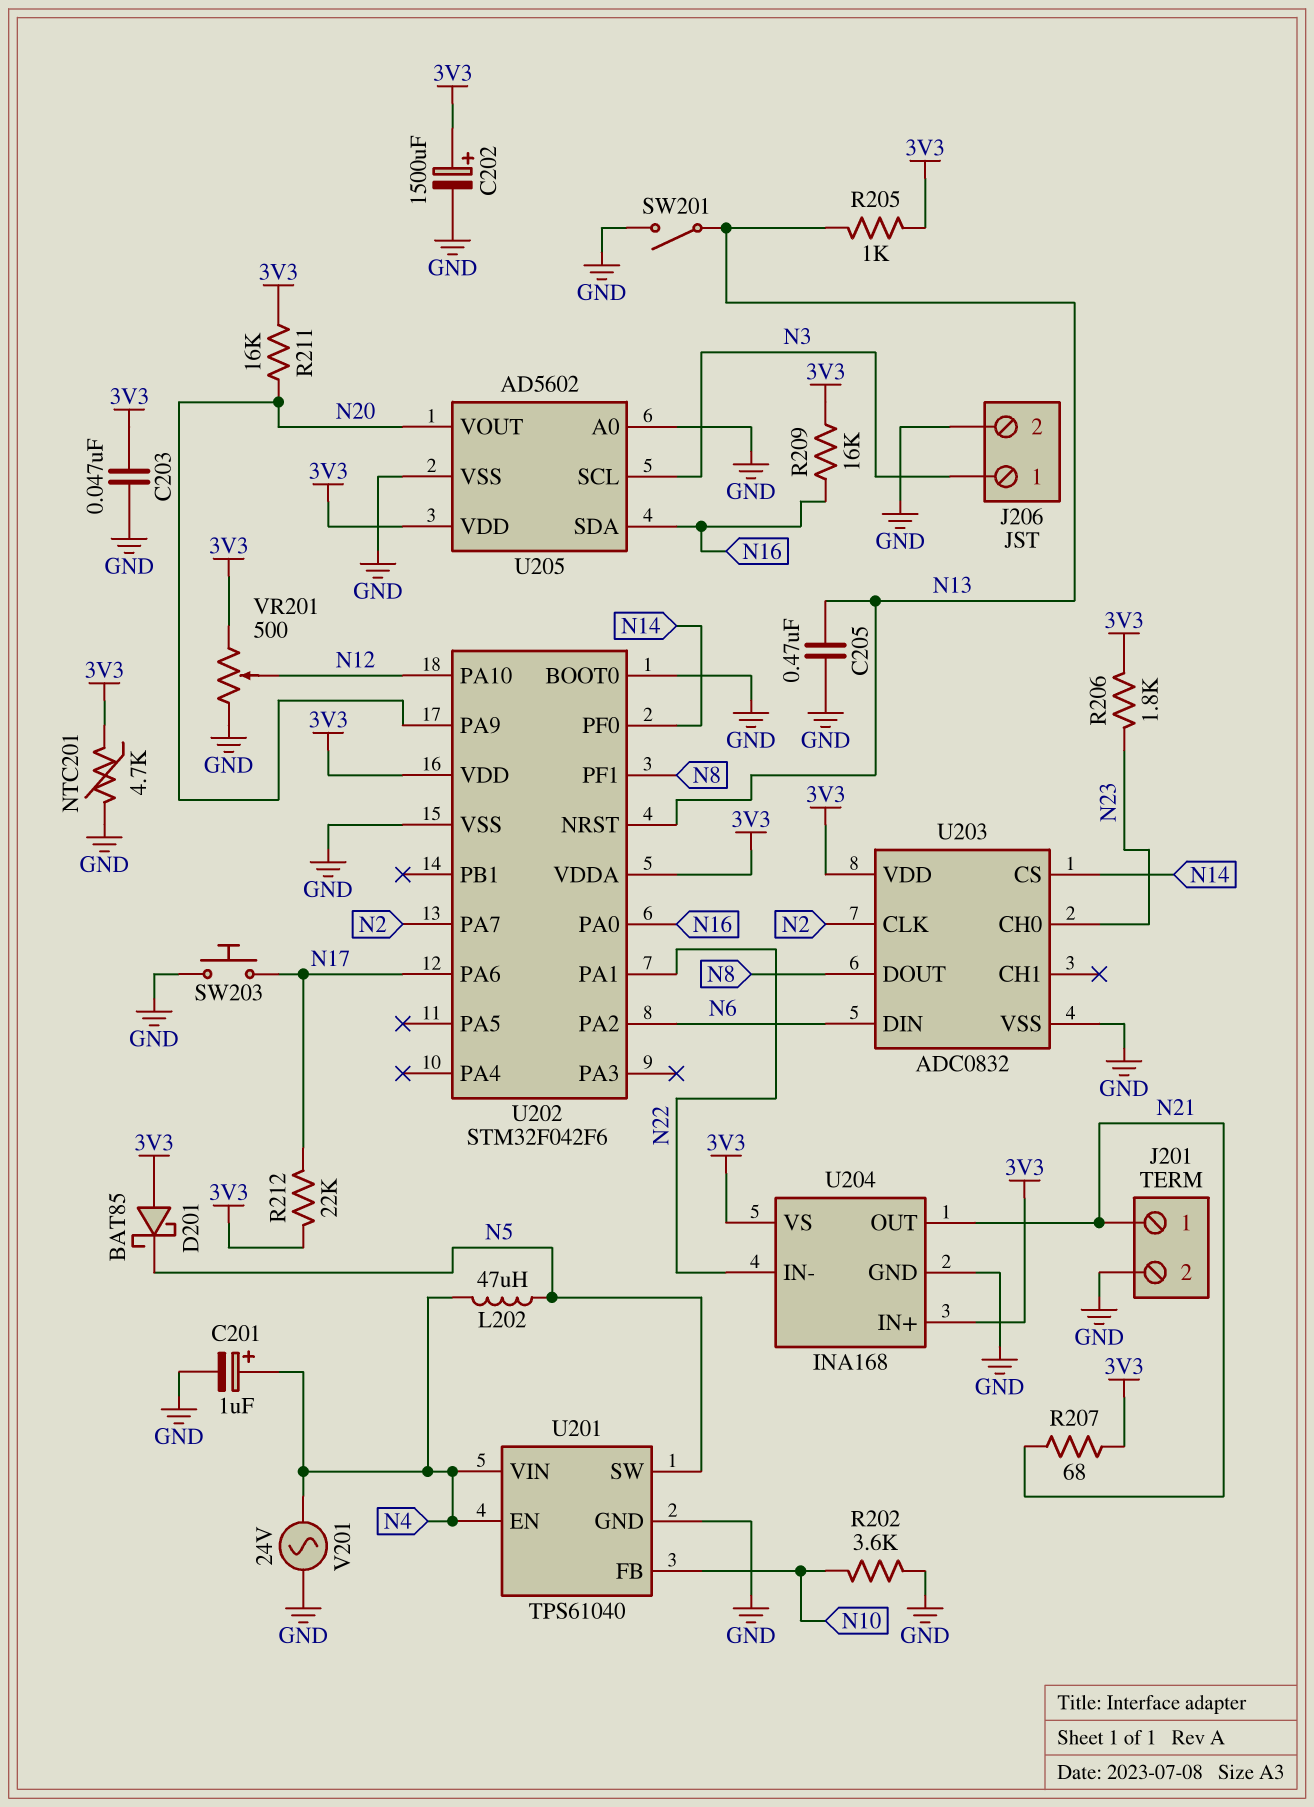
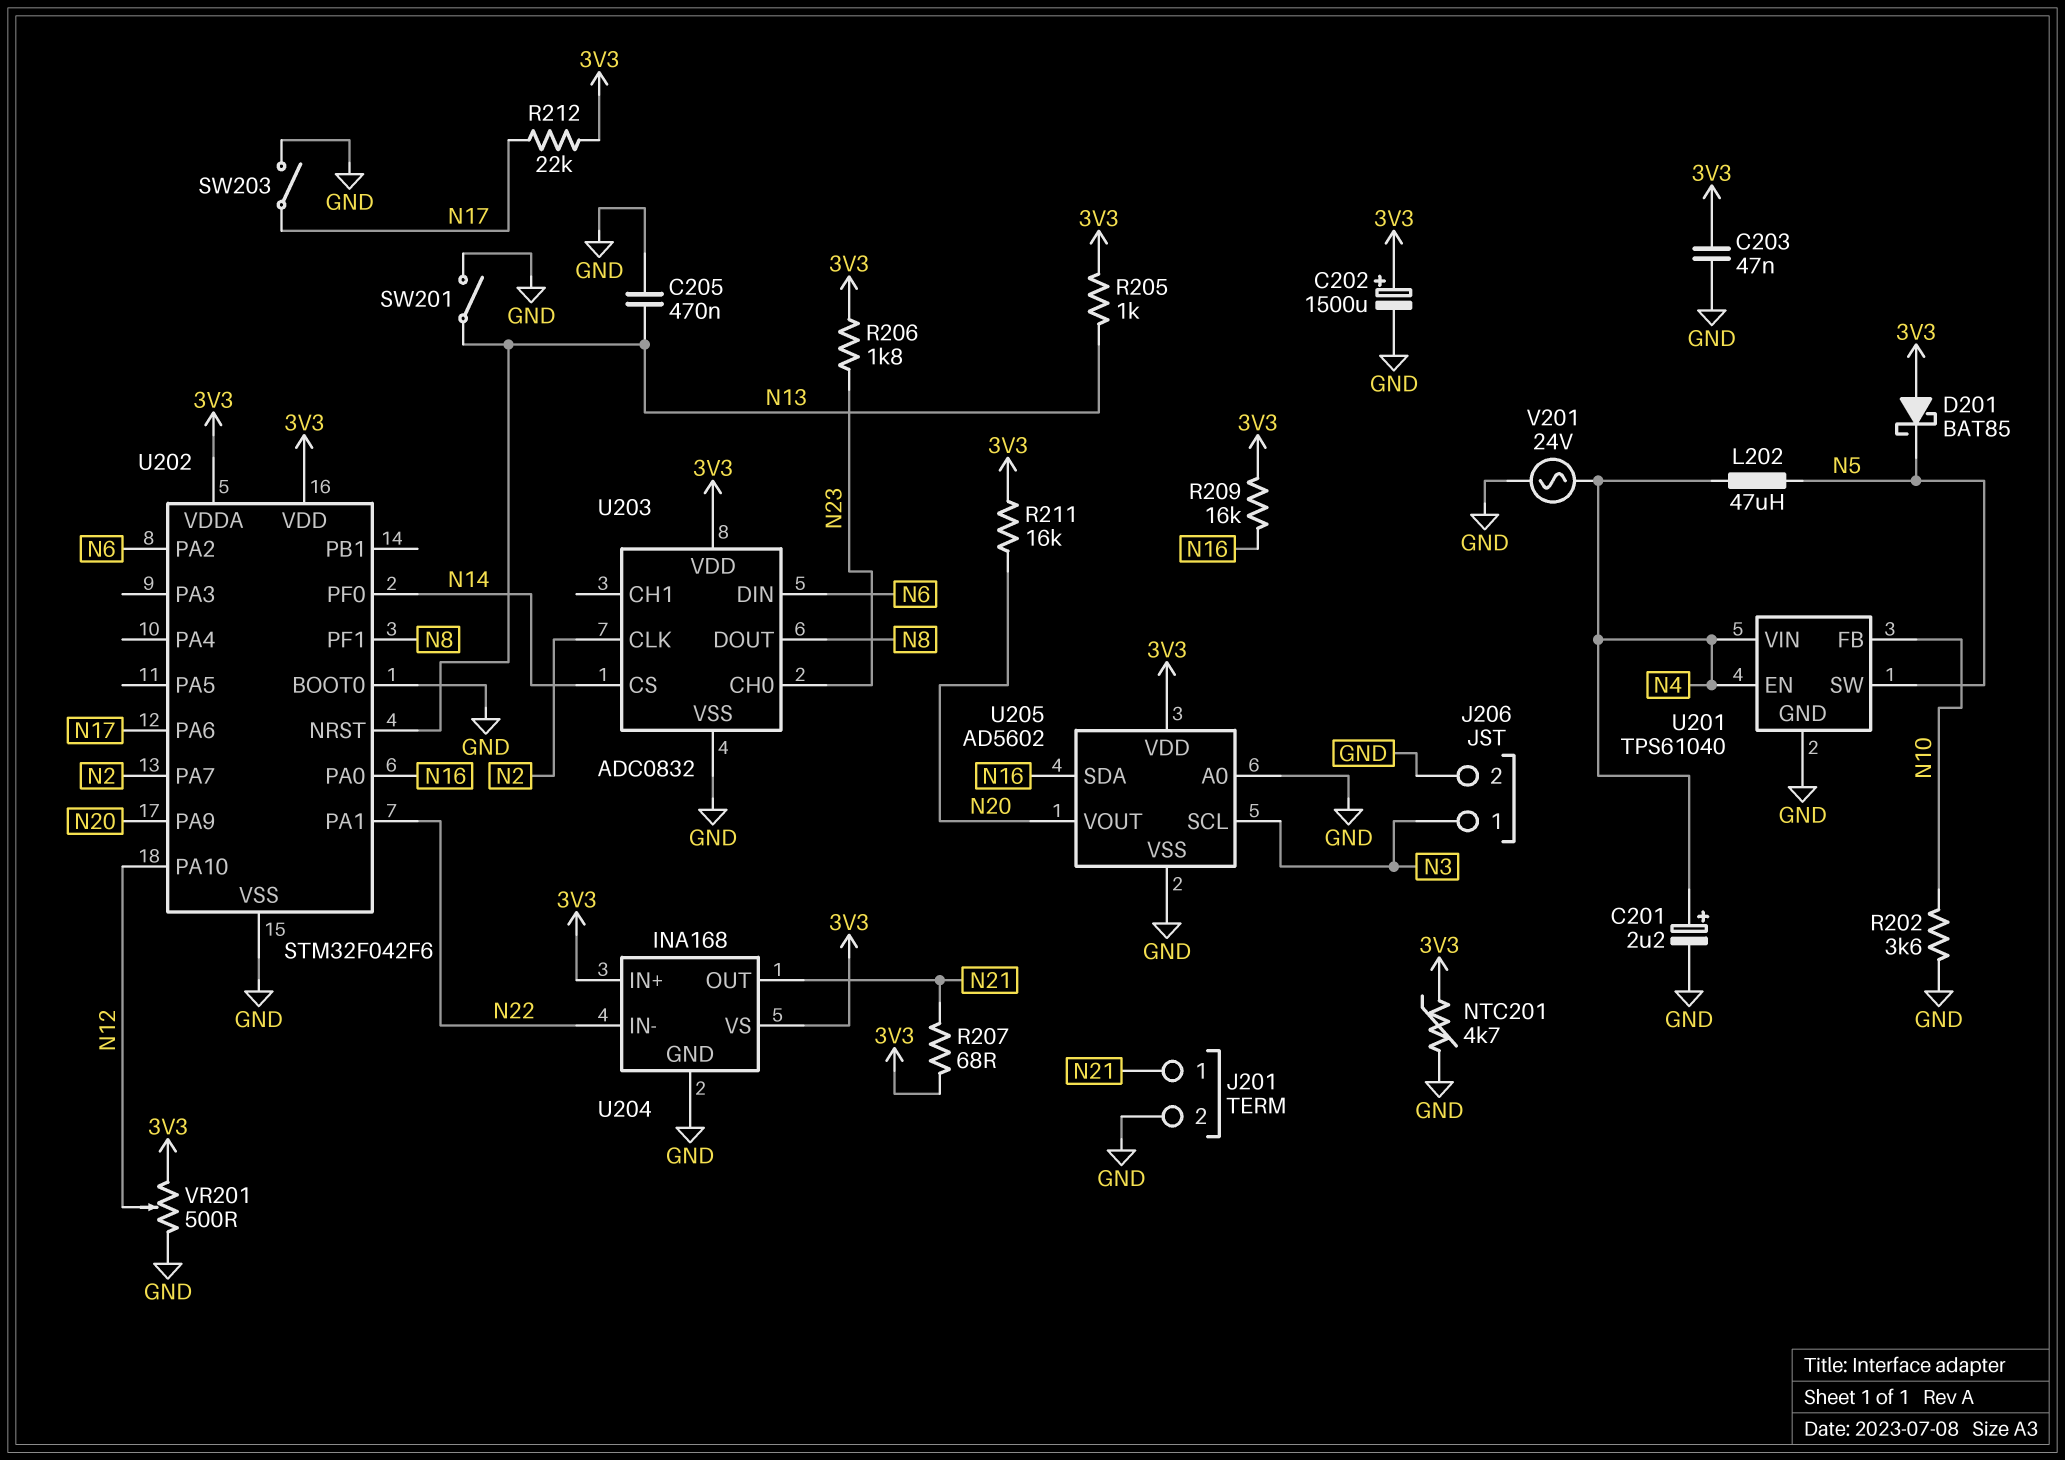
C201: 1uF (plus N4, minus GND) -> 2.2uF (plus N4, minus GND)
SW203: button (GND, N17) -> switch (GND, N17)

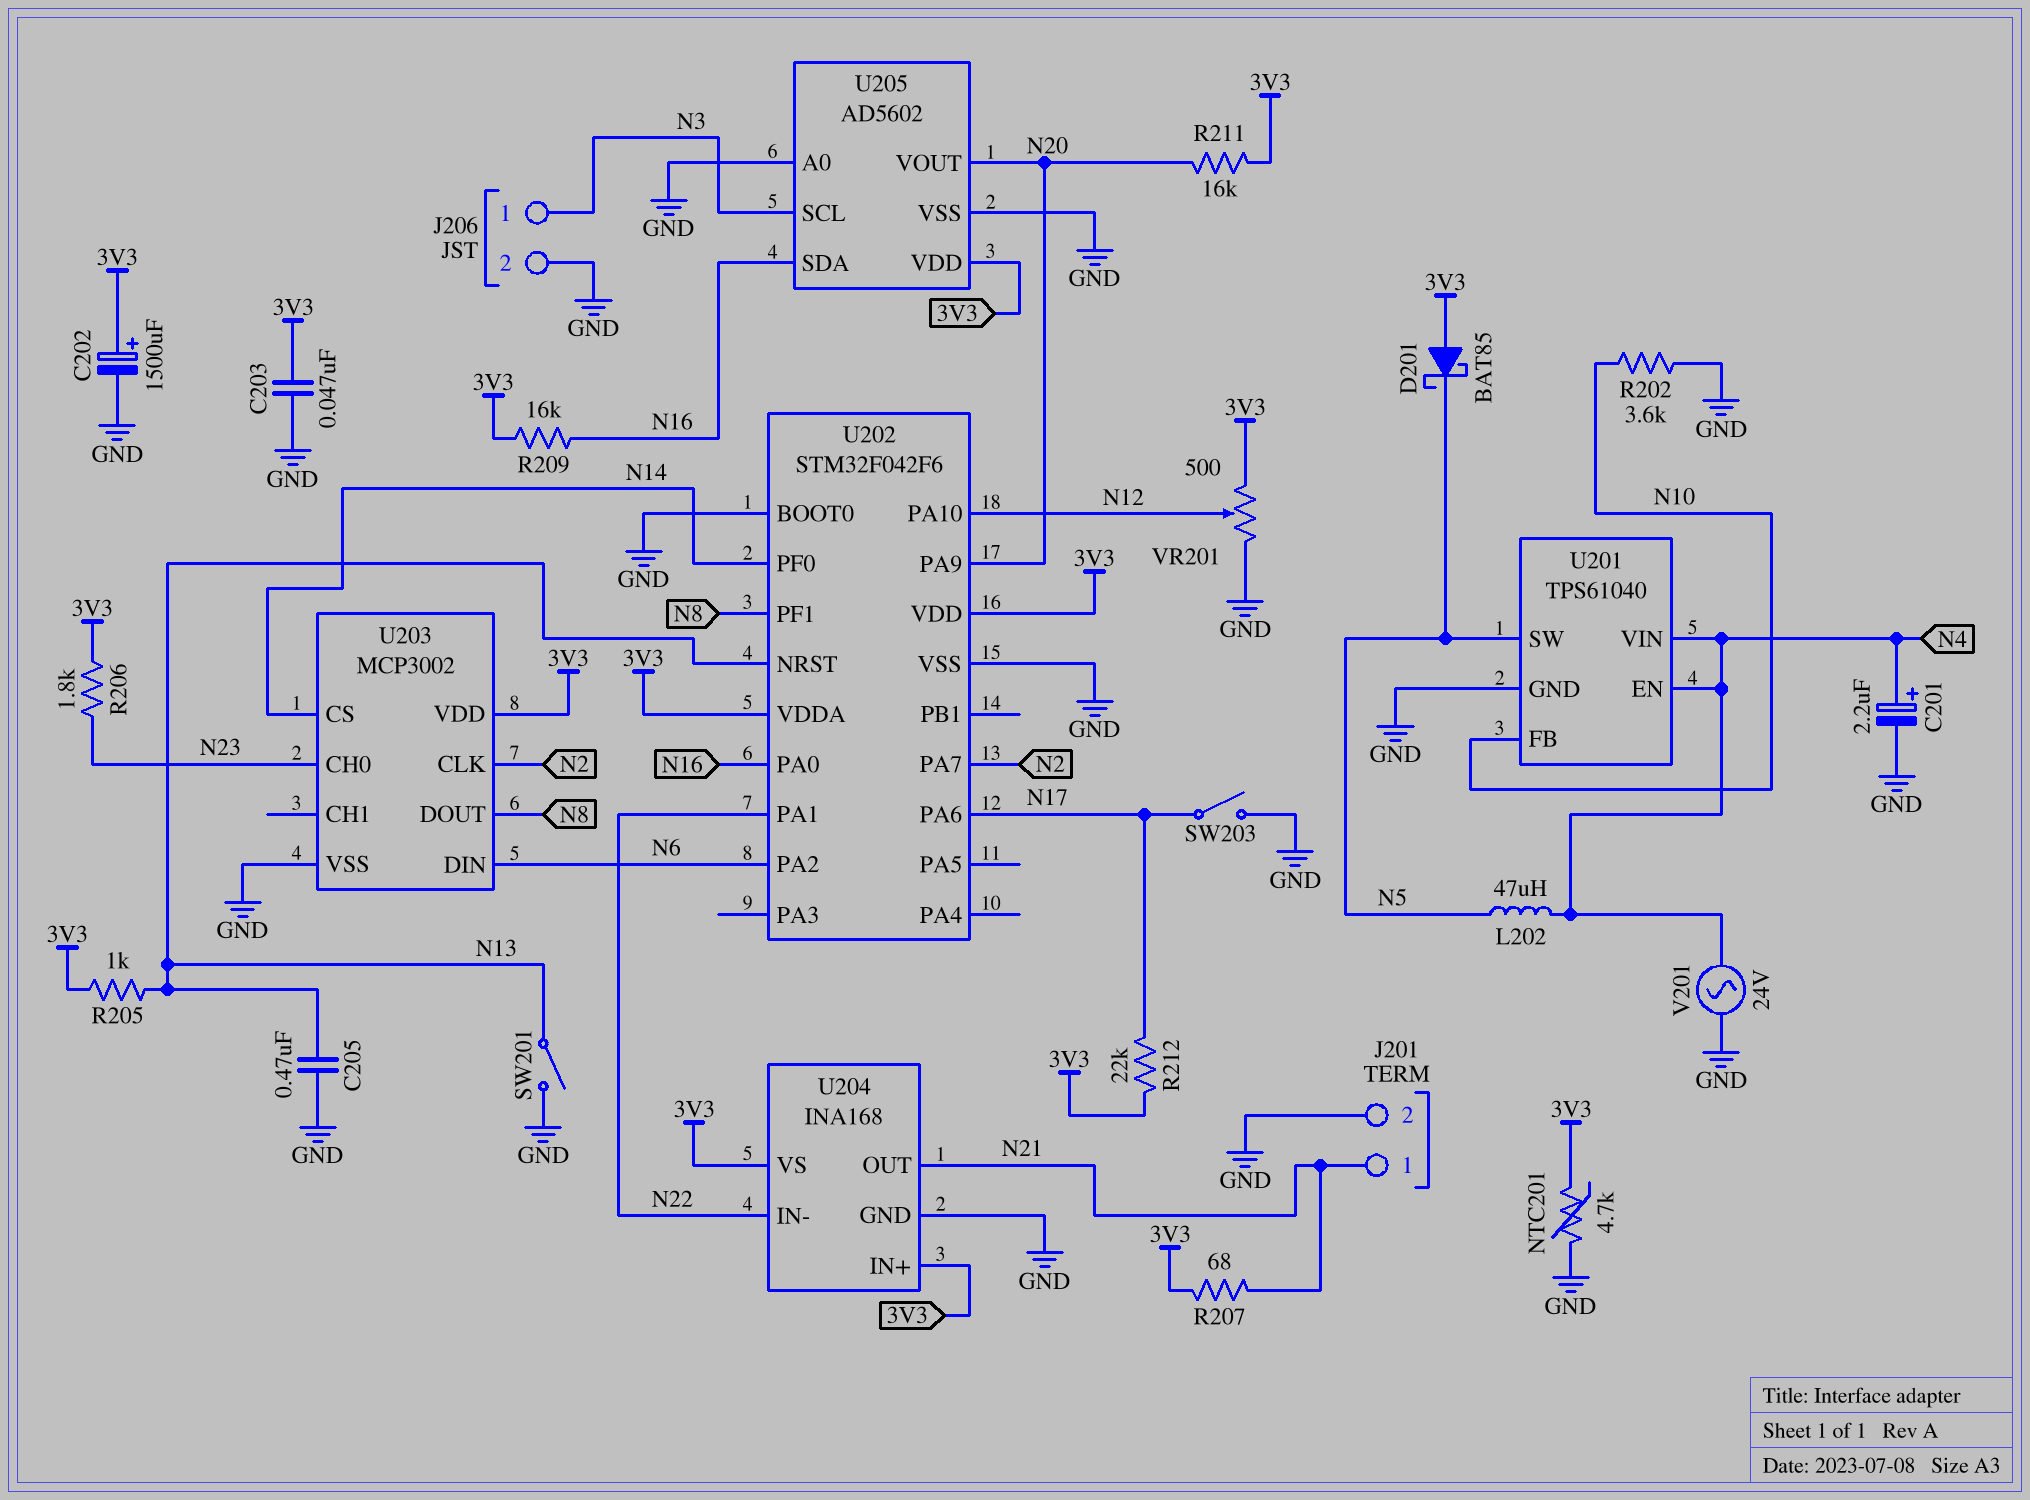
U203: ADC0832 -> MCP3002

